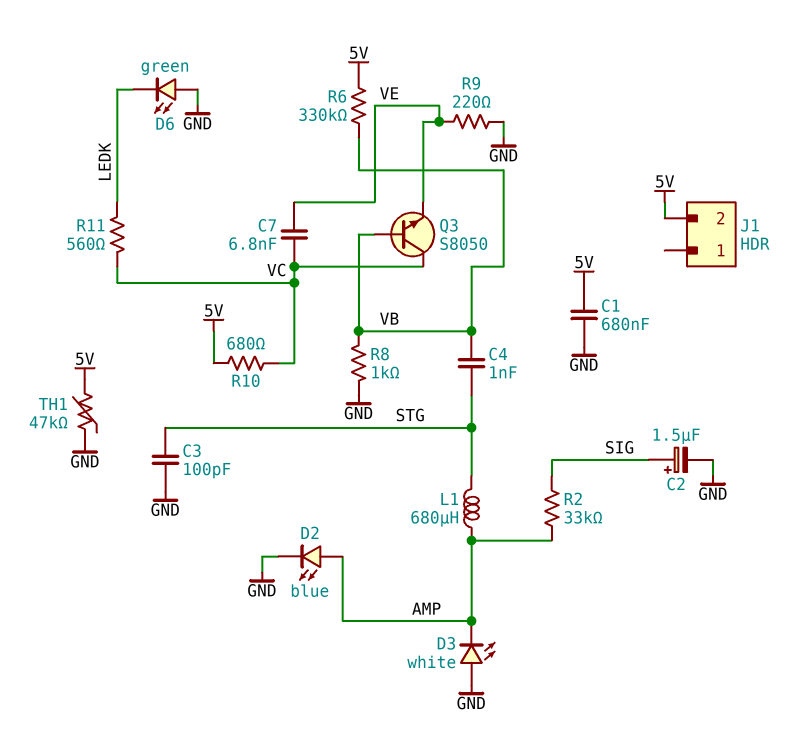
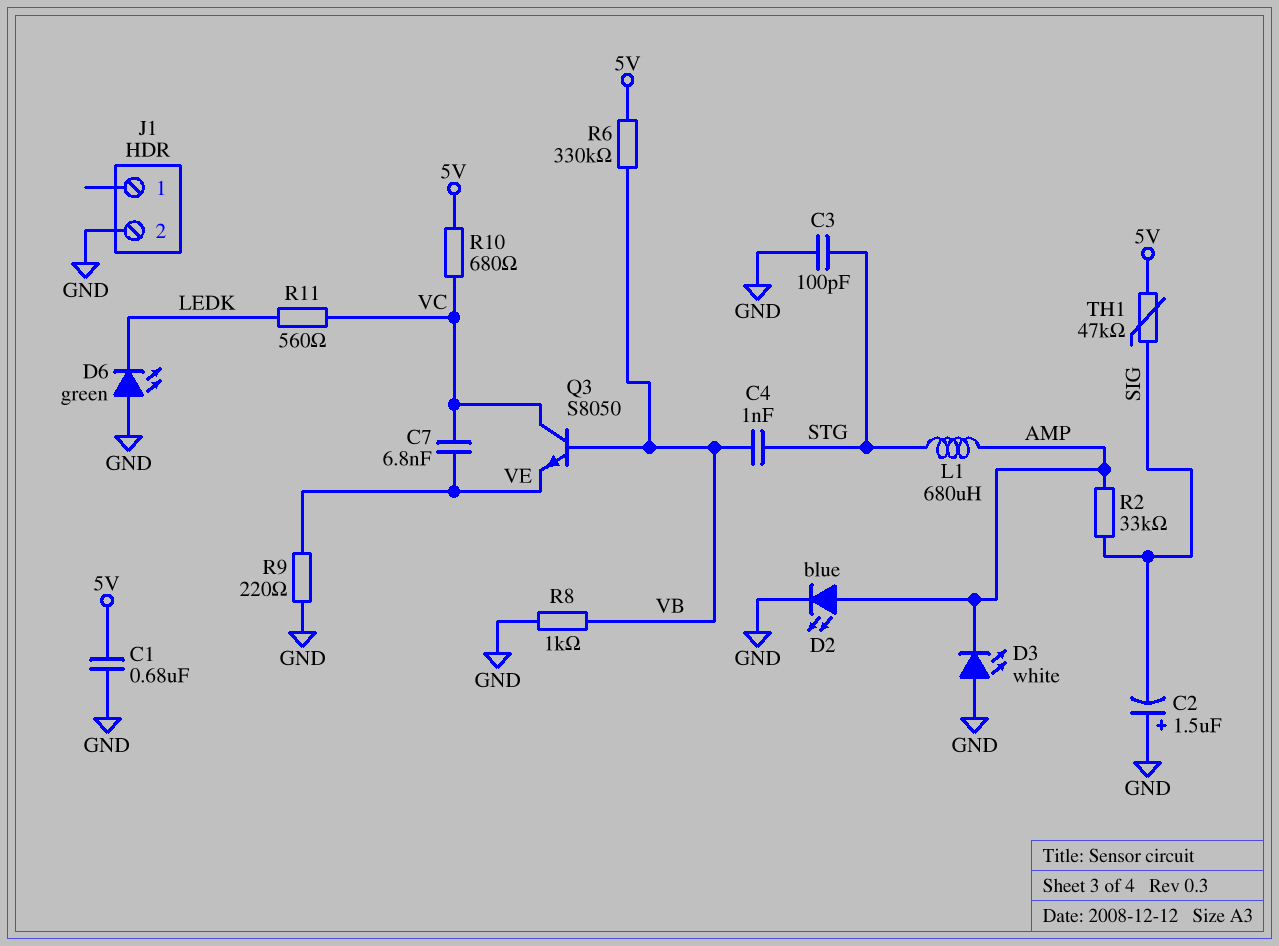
C2: 1.5uF (plus SIG, minus GND) -> 1.5uF (plus GND, minus SIG)
J1 pin 2: 5V -> GND
TH1: 47k (5V, GND) -> 47k (5V, SIG)

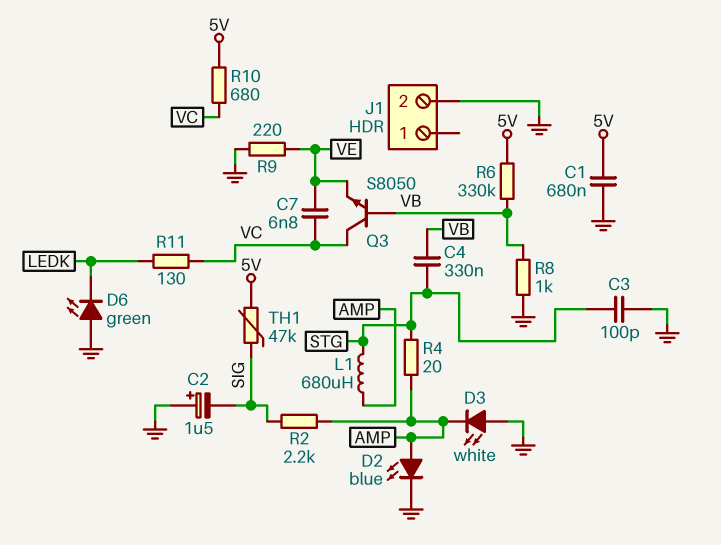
C4: 1nF (STG, VB) -> 330nF (STG, VB)
R2: 33k (AMP, SIG) -> 2.2k (AMP, SIG)
R4: none -> 20 (AMP, STG)
R11: 560 (LEDK, VC) -> 130 (LEDK, VC)

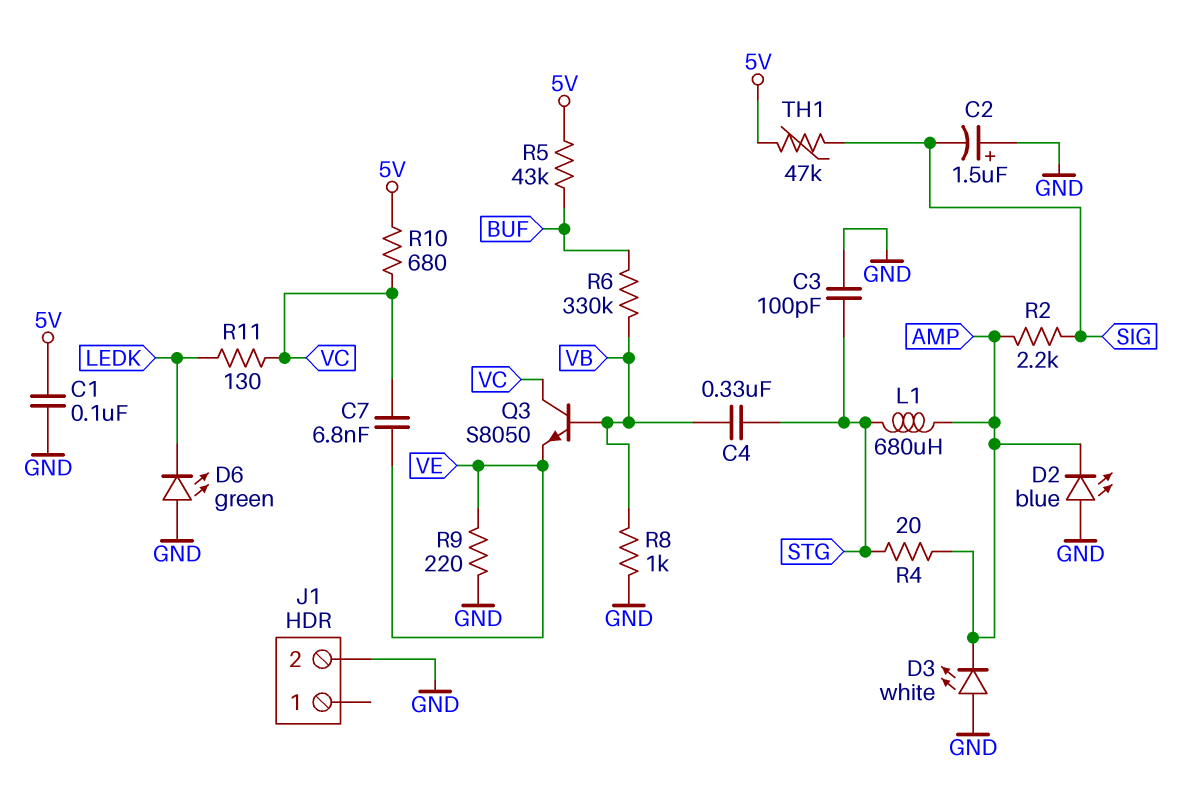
C1: 680nF (5V, GND) -> 100nF (5V, GND)
D2: LED blue (A AMP, K GND) -> LED blue (A GND, K AMP)
R5: none -> 43k (5V, BUF)
R6: 330k (5V, VB) -> 330k (BUF, VB)

